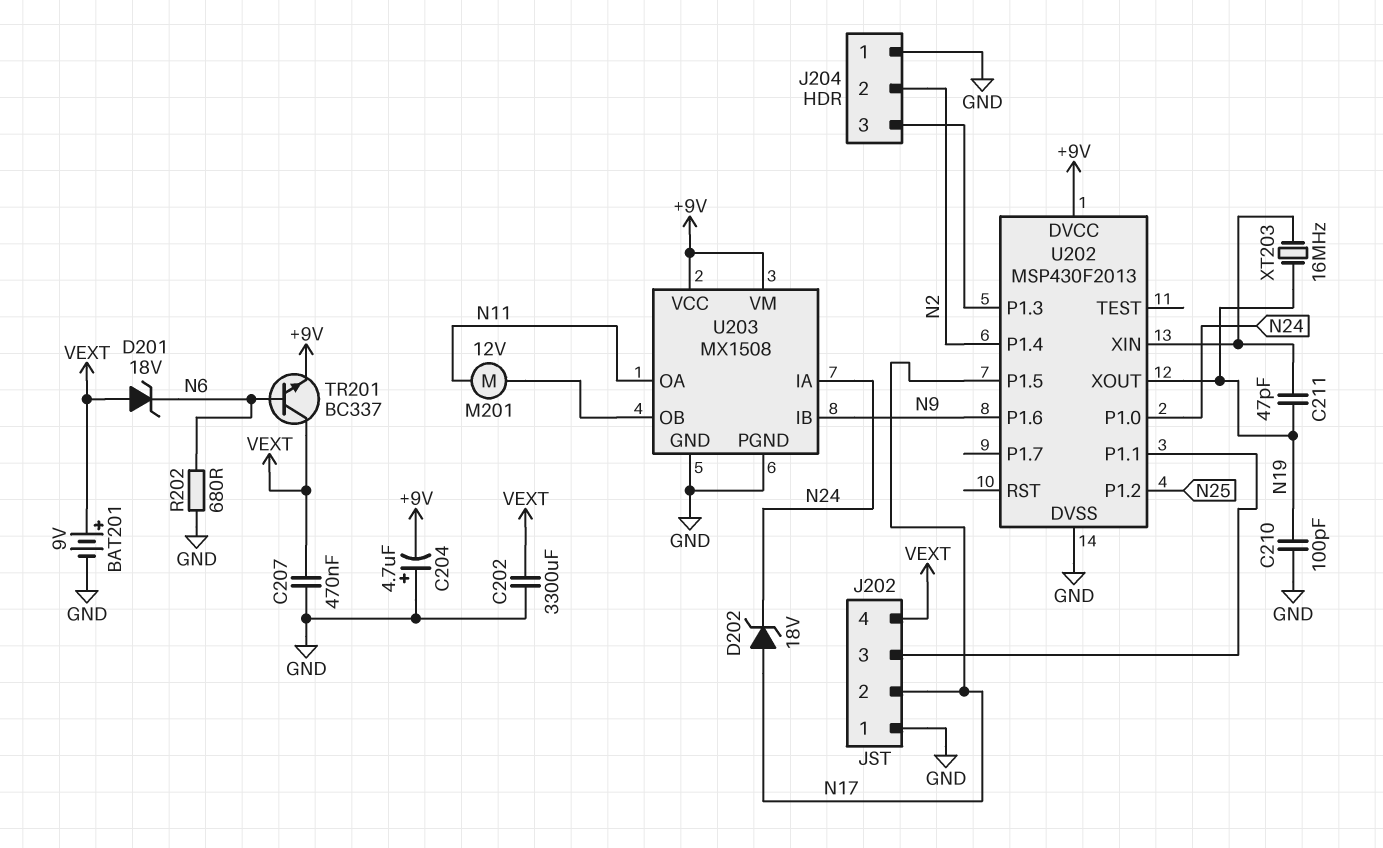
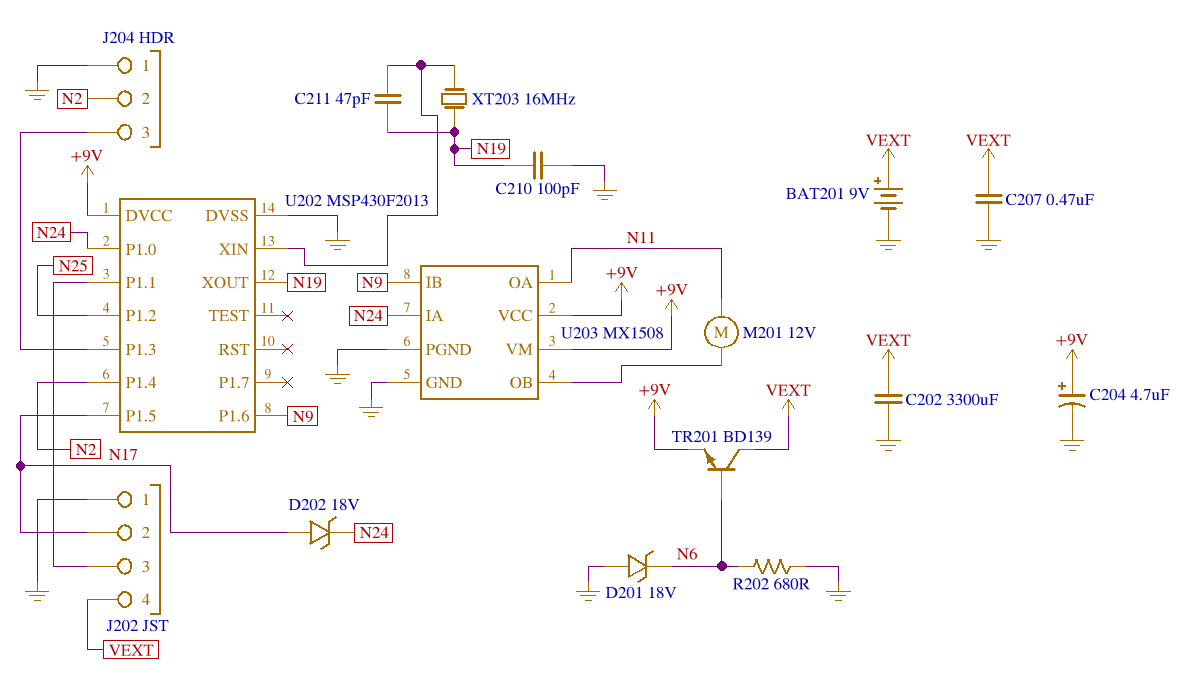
C204: 4.7uF (plus GND, minus +9V) -> 4.7uF (plus +9V, minus GND)
D201: zener 18V (A VEXT, K N6) -> zener 18V (A GND, K N6)
TR201: NPN BC337 (B N6, C VEXT, E +9V) -> NPN BD139 (B N6, C VEXT, E +9V)

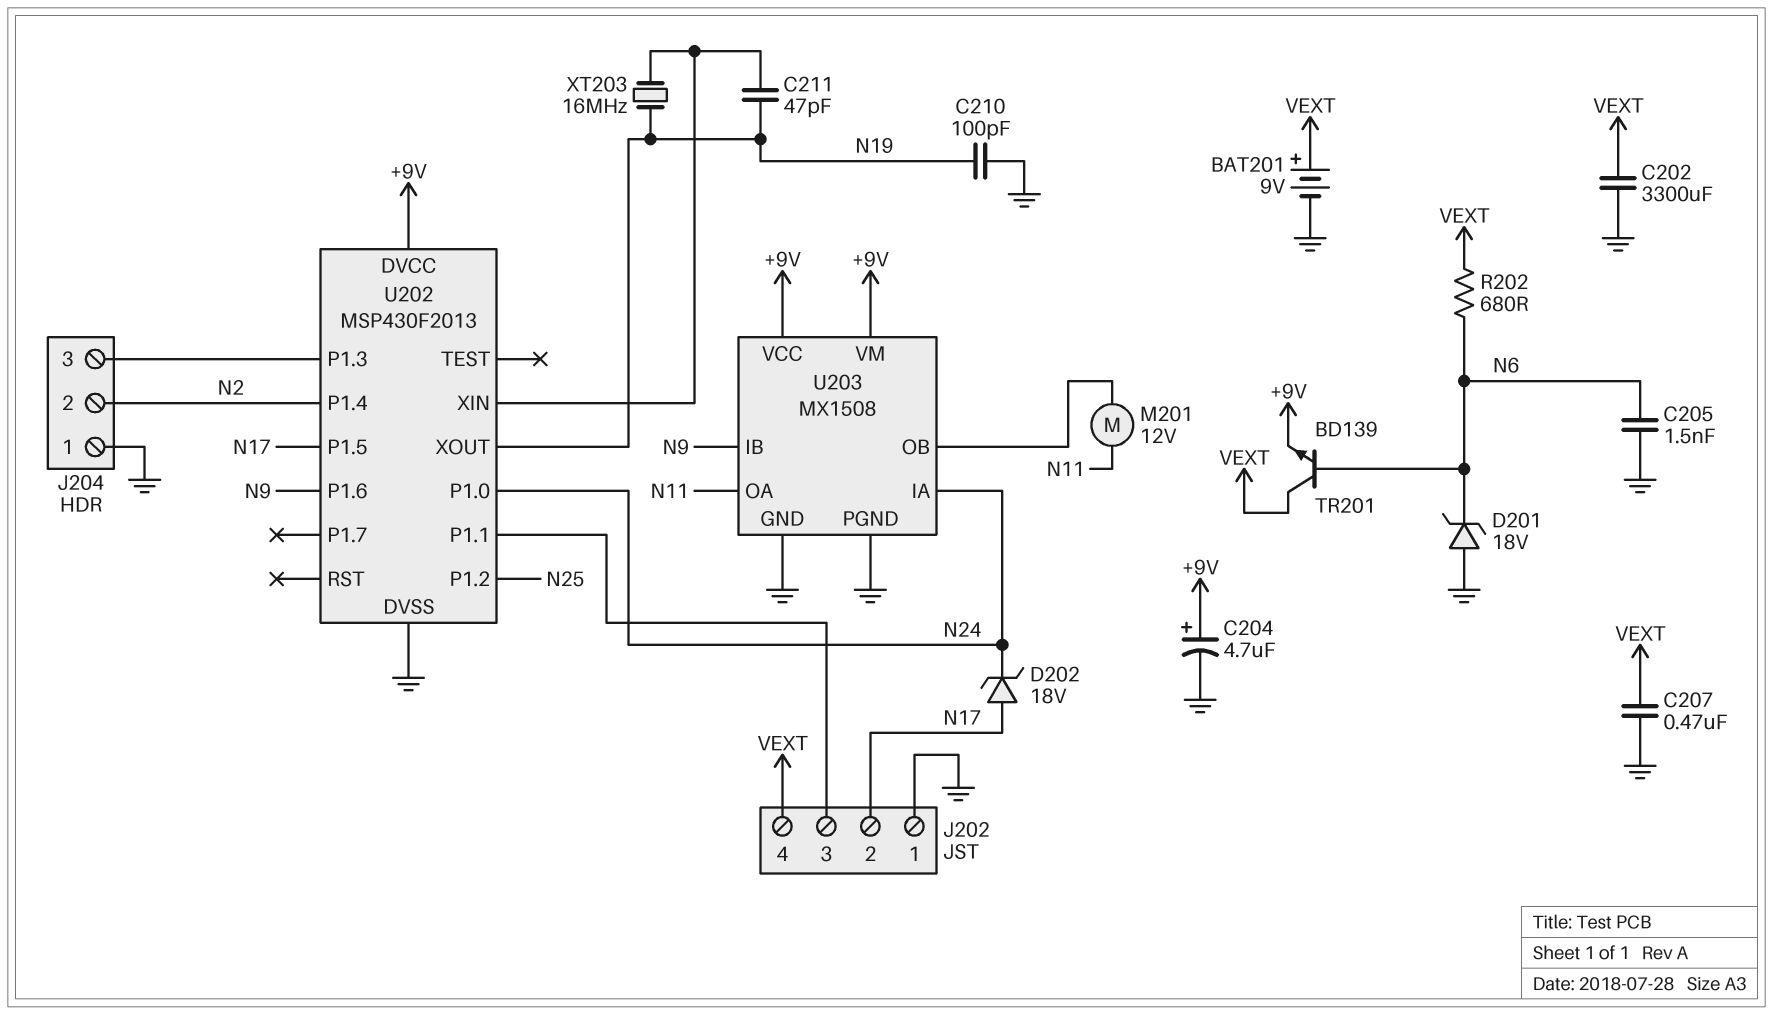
C205: none -> 1.5nF (GND, N6)
R202: 680 (GND, N6) -> 680 (N6, VEXT)

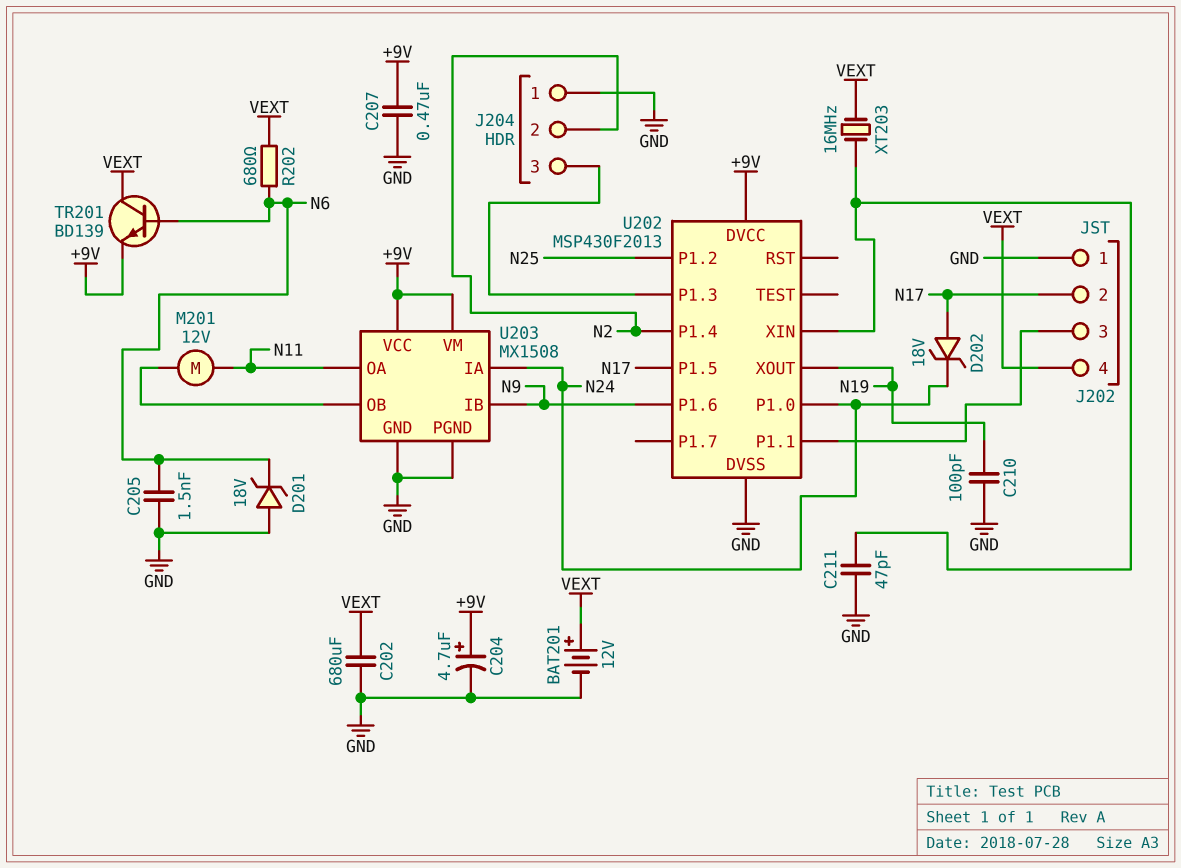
BAT201: 9V (plus VEXT, minus GND) -> 12V (plus VEXT, minus GND)
C202: 3300uF (GND, VEXT) -> 680uF (GND, VEXT)
C207: 470nF (GND, VEXT) -> 470nF (+9V, GND)
C211: 47pF (N19, U202/XIN) -> 47pF (GND, U202/XIN)
XT203: 16MHz (N19, U202/XIN) -> 16MHz (U202/XIN, VEXT)

